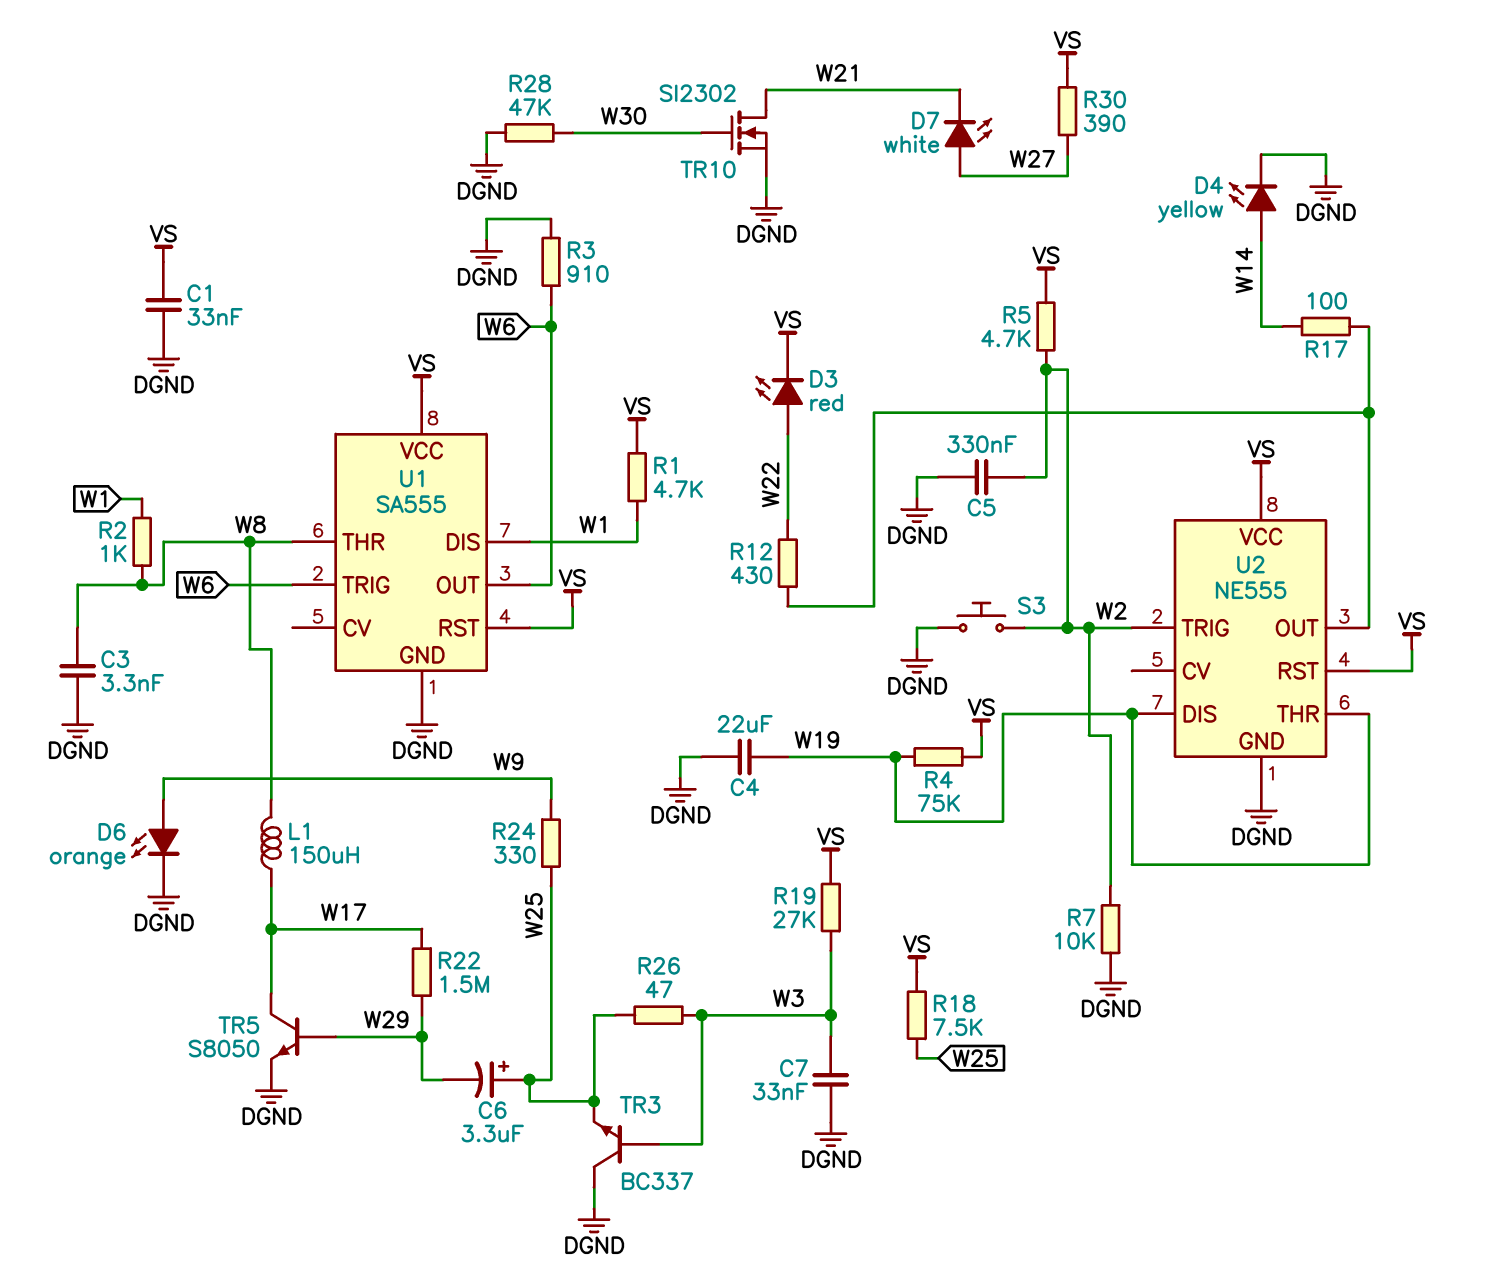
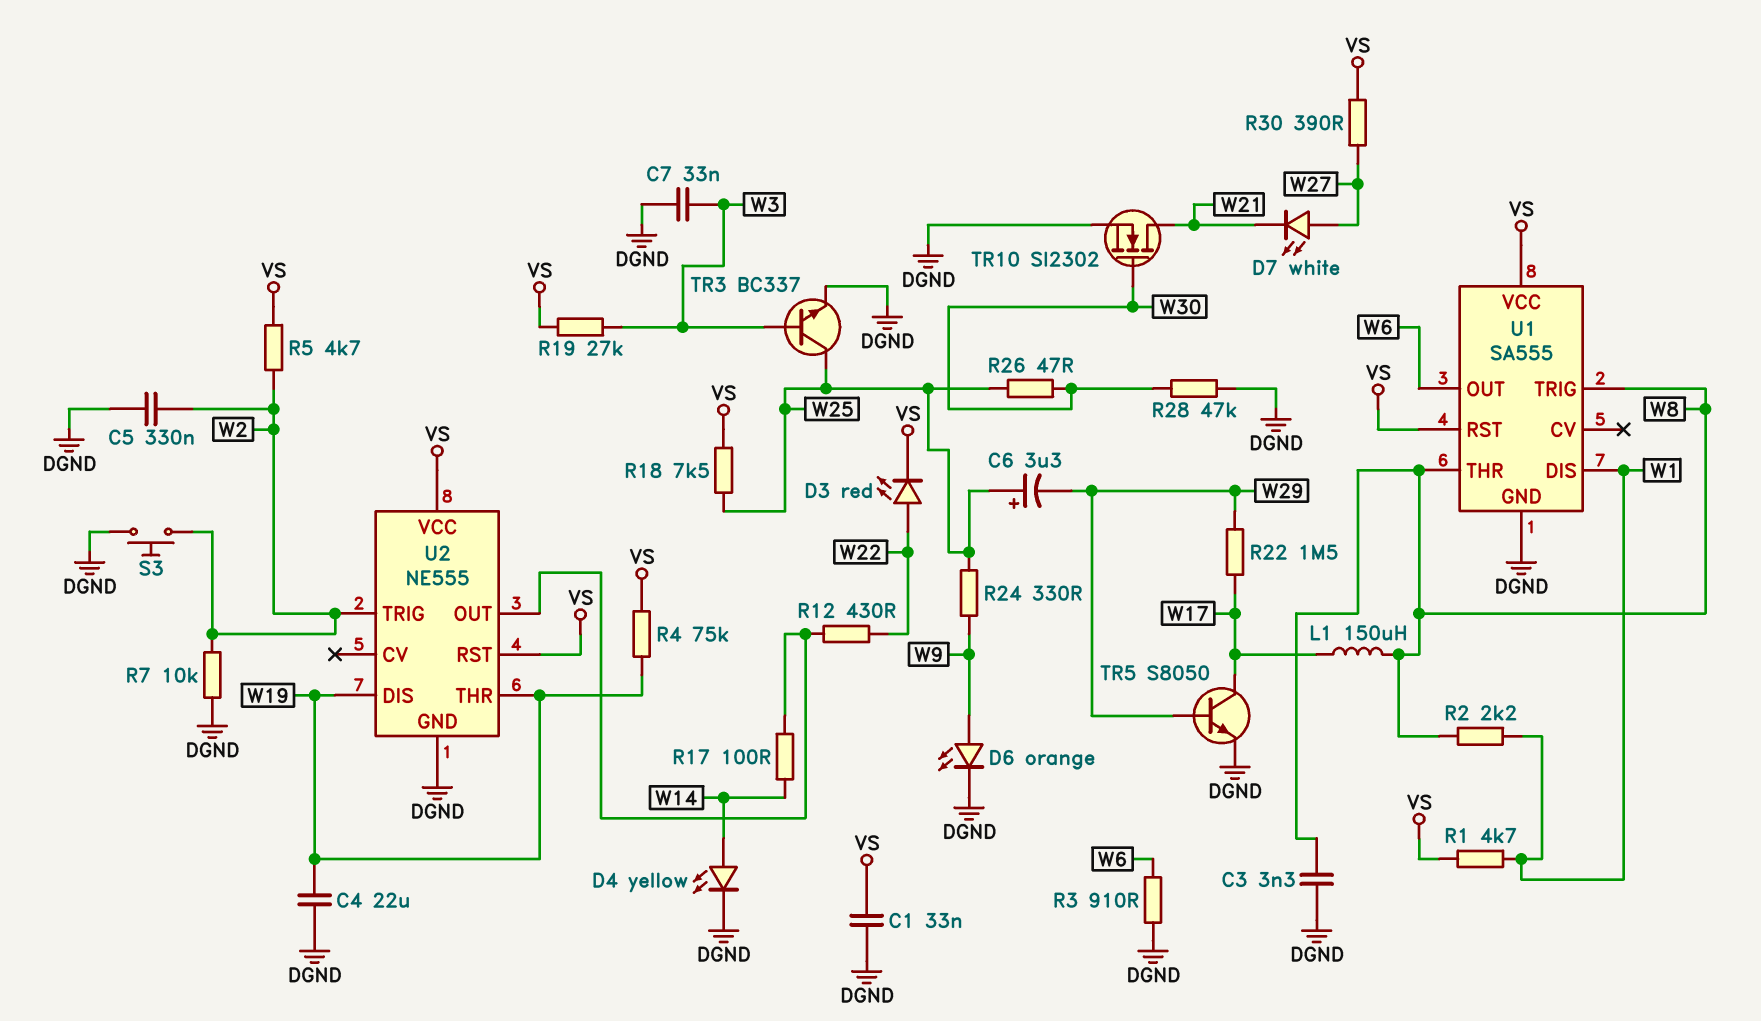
R2: 1k (W1, W8) -> 2.2k (W1, W8)
R26: 47 (W3, W25) -> 47 (W25, W30)
TR3: NPN BC337 (B W3, C DGND, E W25) -> NPN BC337 (B W3, C W25, E DGND)
U1 pin TRIG: W6 -> W8

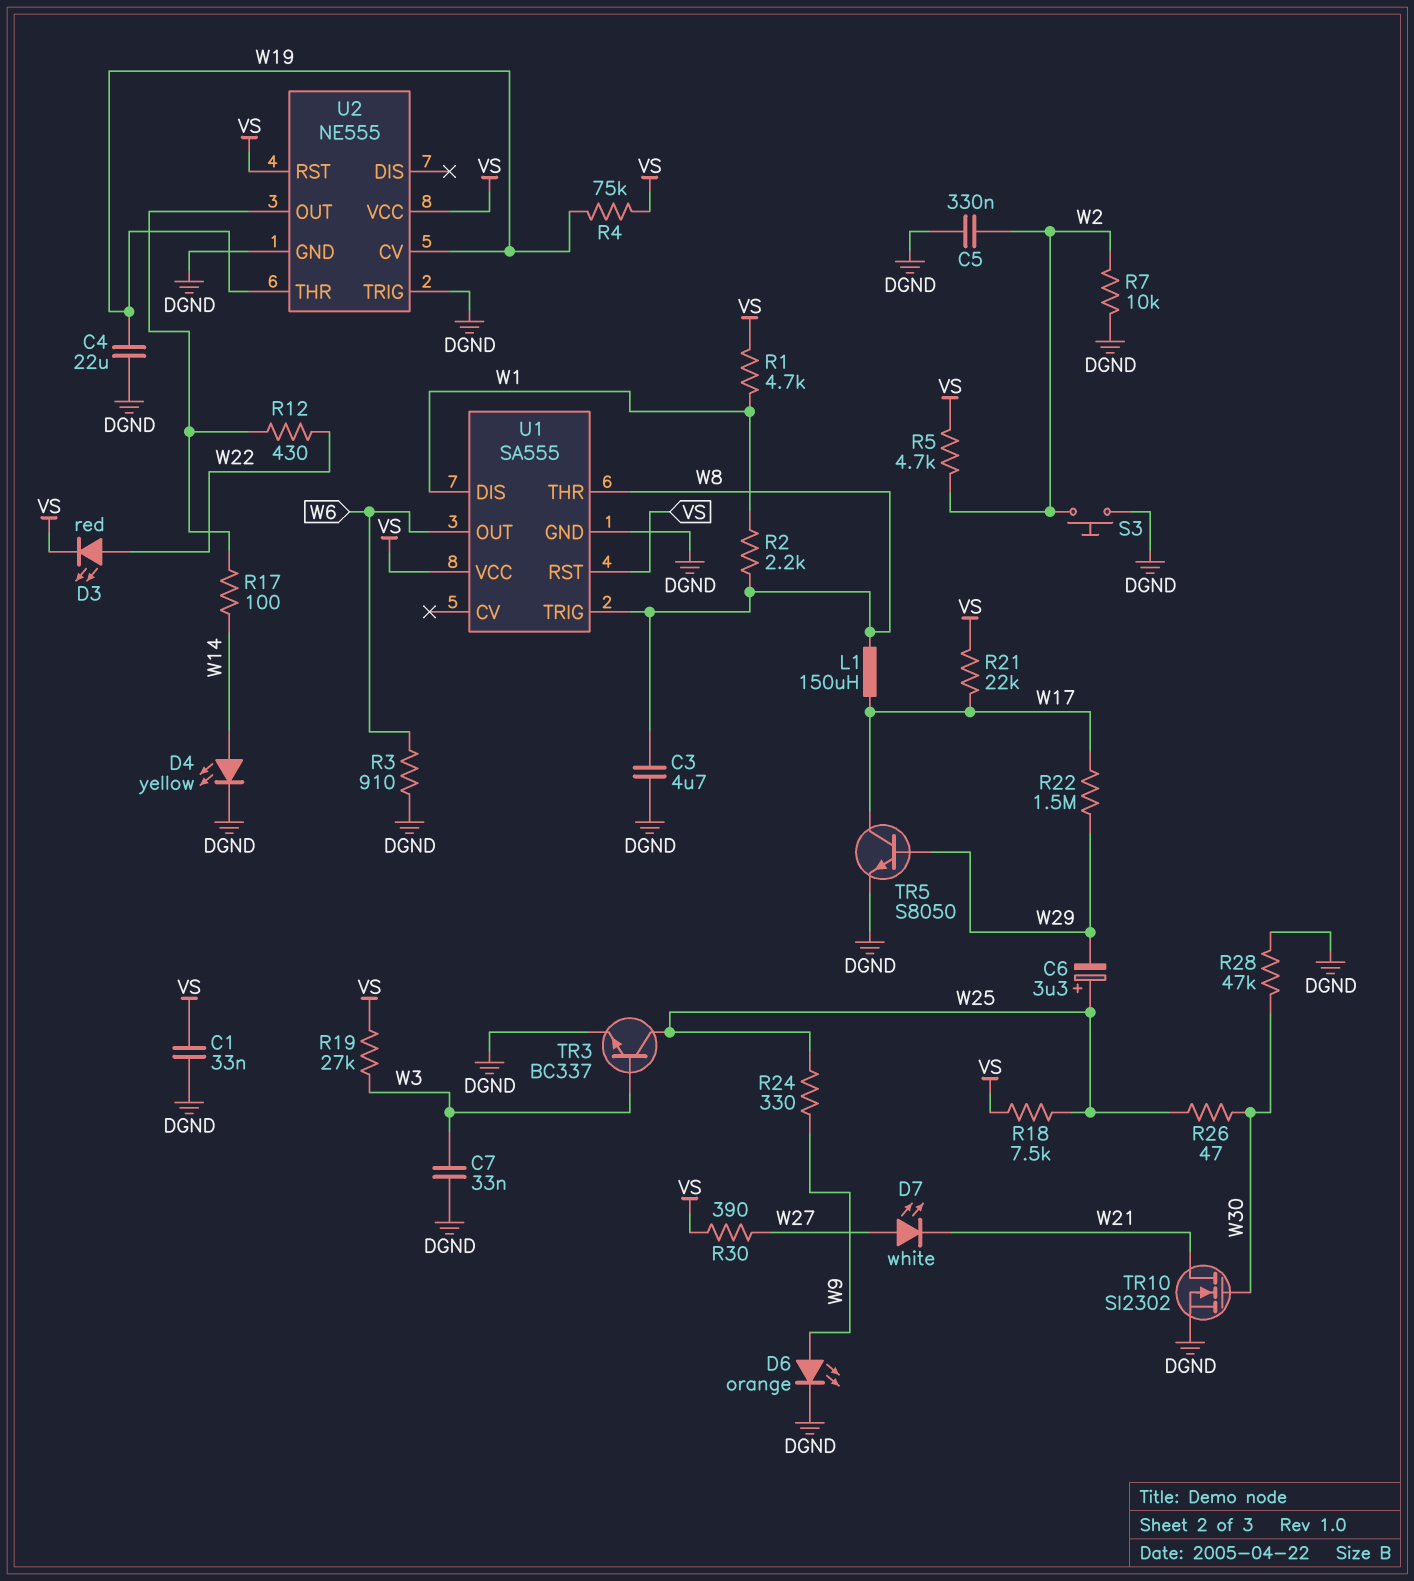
C3: 3.3nF (DGND, W8) -> 4.7uF (DGND, W8)
R21: none -> 22k (VS, W17)
U2 pin CV: none -> W19
U2 pin DIS: W19 -> none
U2 pin TRIG: W2 -> DGND

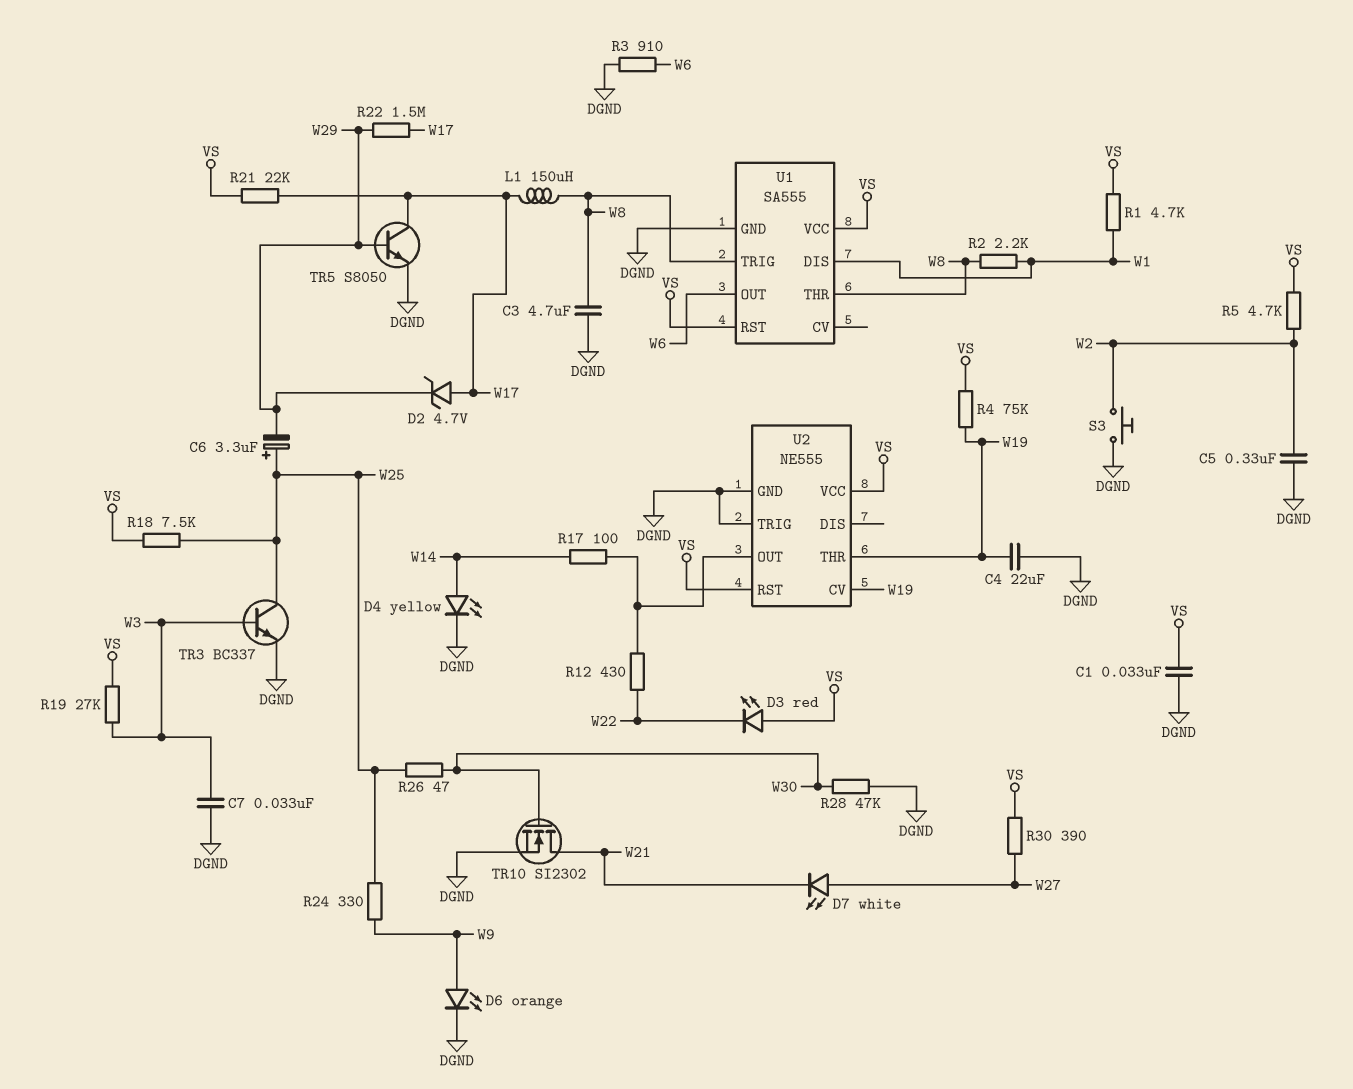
D2: none -> zener 4.7V (A W17, K W29)
D3: LED red (A W22, K VS) -> LED red (A VS, K W22)
R7: 10k (DGND, W2) -> none

